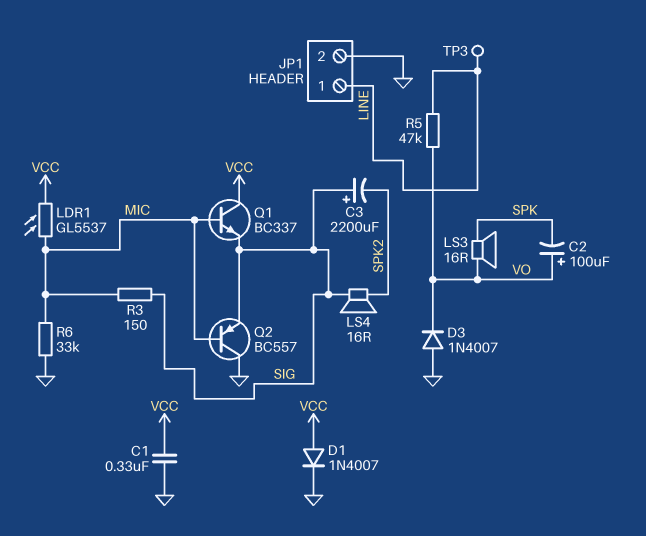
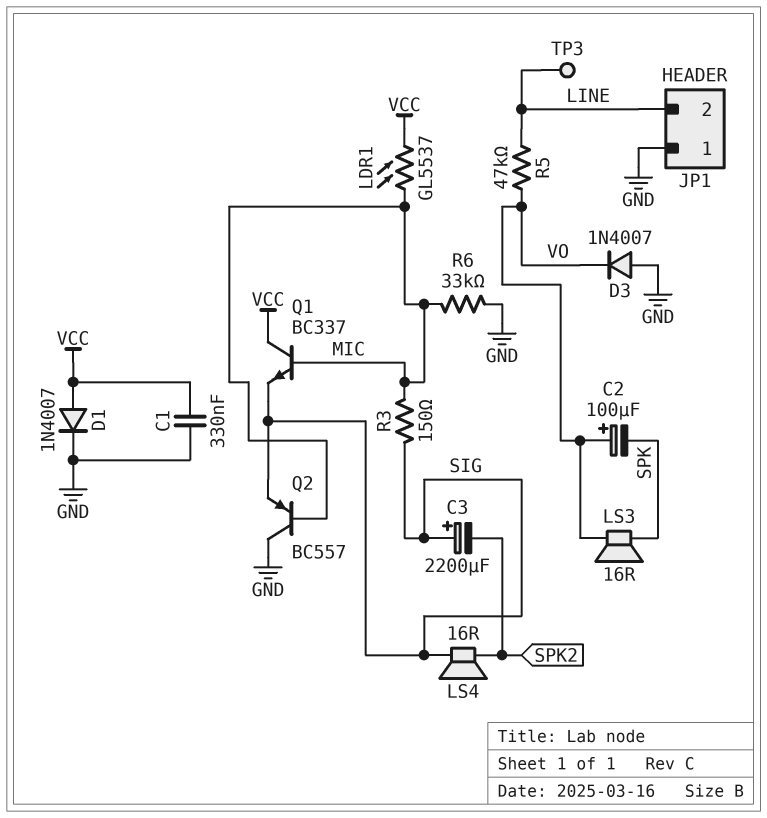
JP1 pin 1: LINE -> GND
JP1 pin 2: GND -> LINE

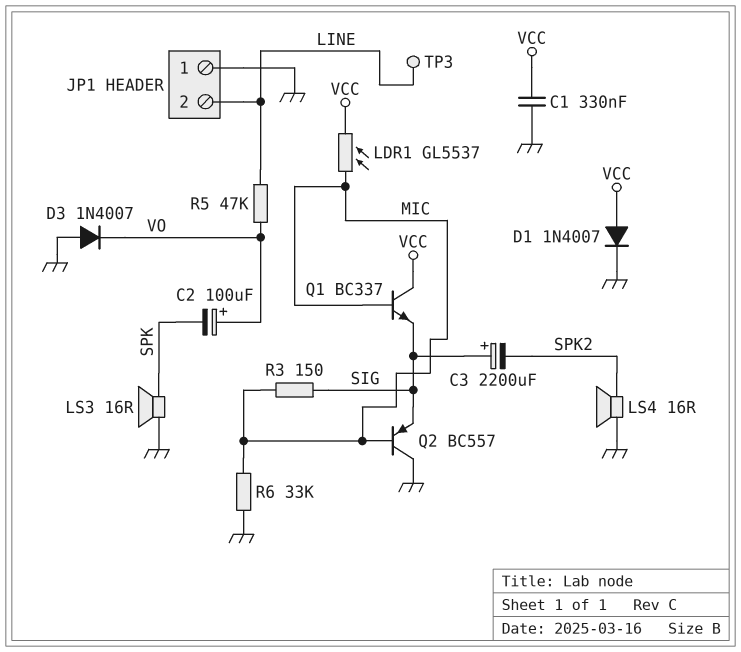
LS3: speaker 16R (SPK, VO) -> speaker 16R (GND, SPK)
LS4: speaker 16R (SIG, SPK2) -> speaker 16R (GND, SPK2)

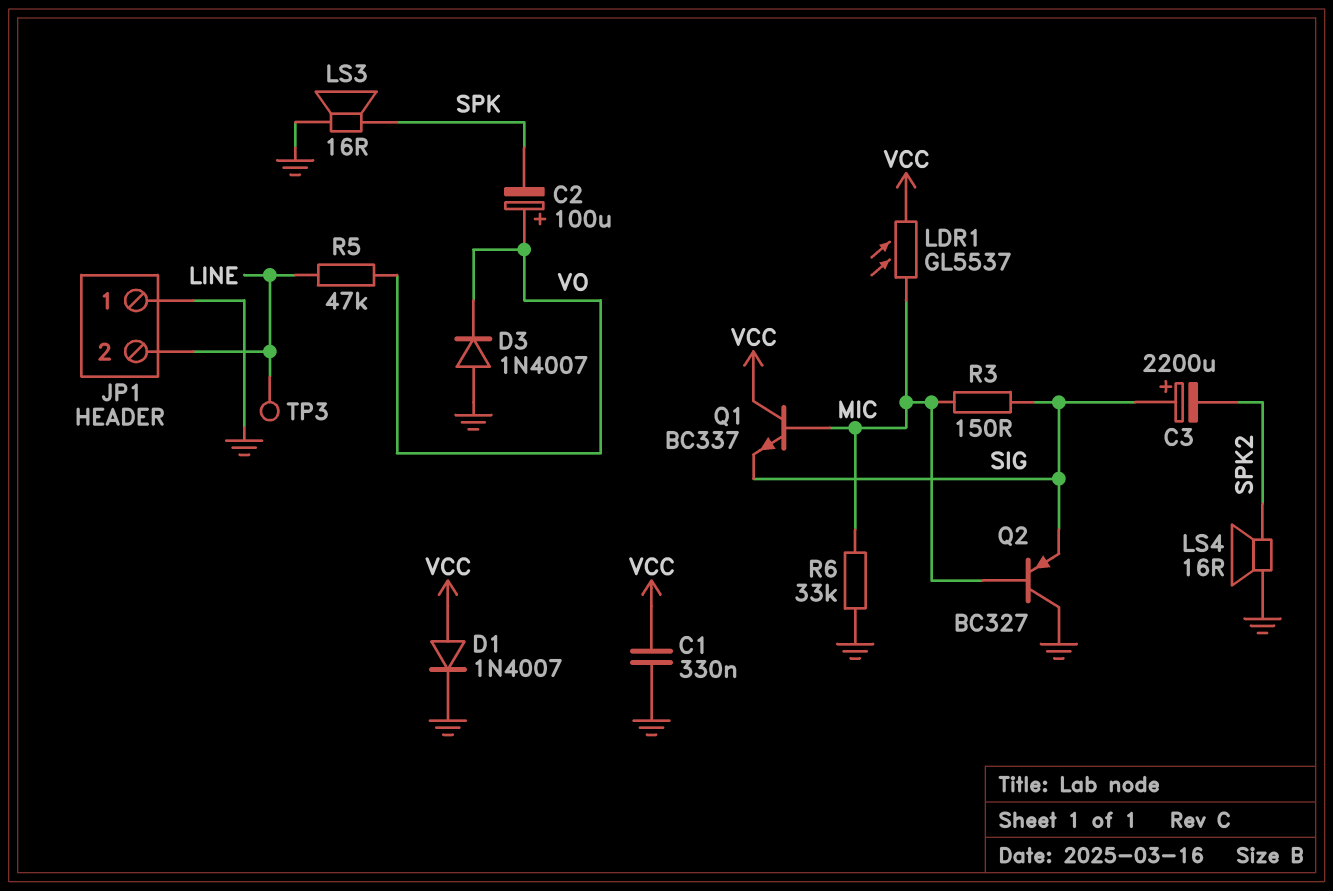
Q2: PNP BC557 (B MIC, C GND, E SIG) -> PNP BC327 (B MIC, C GND, E SIG)

